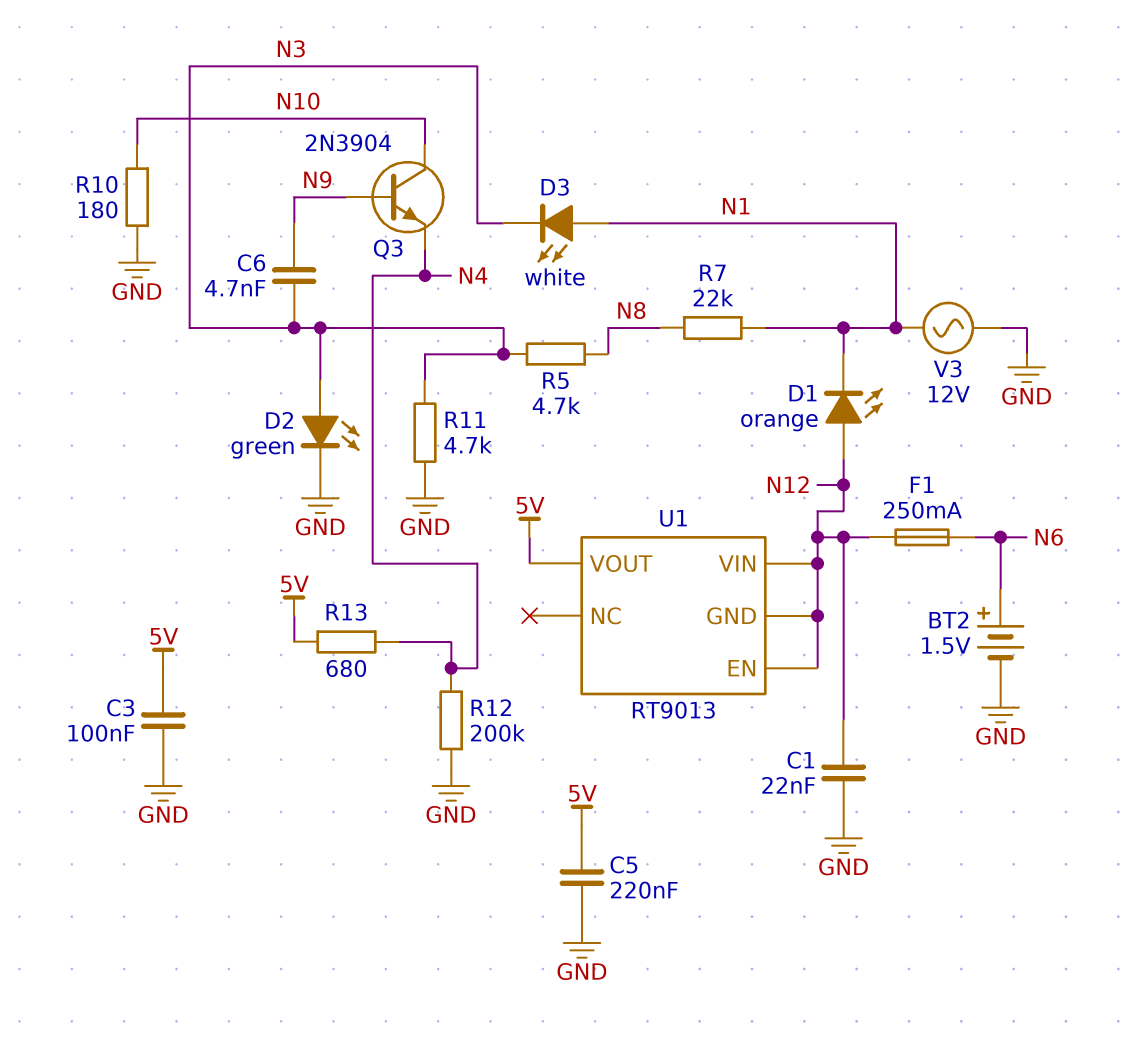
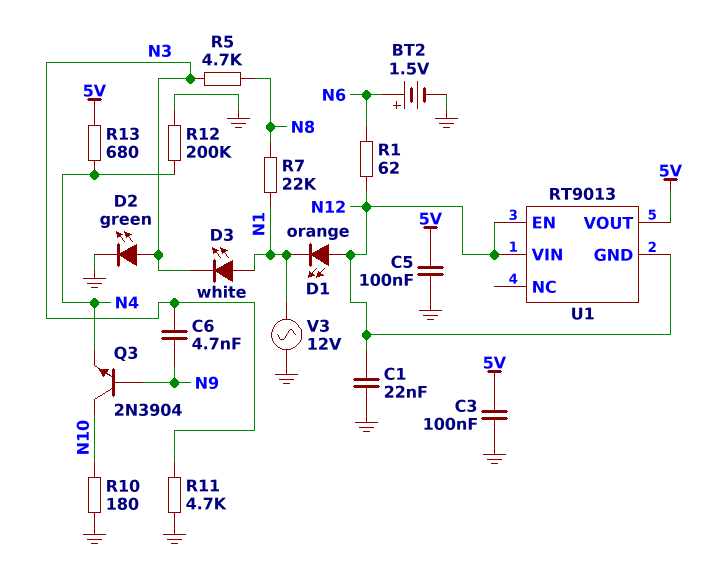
C5: 220nF (5V, GND) -> 100nF (5V, GND)
F1: 250mA (N6, N12) -> none
R1: none -> 62 (N6, N12)

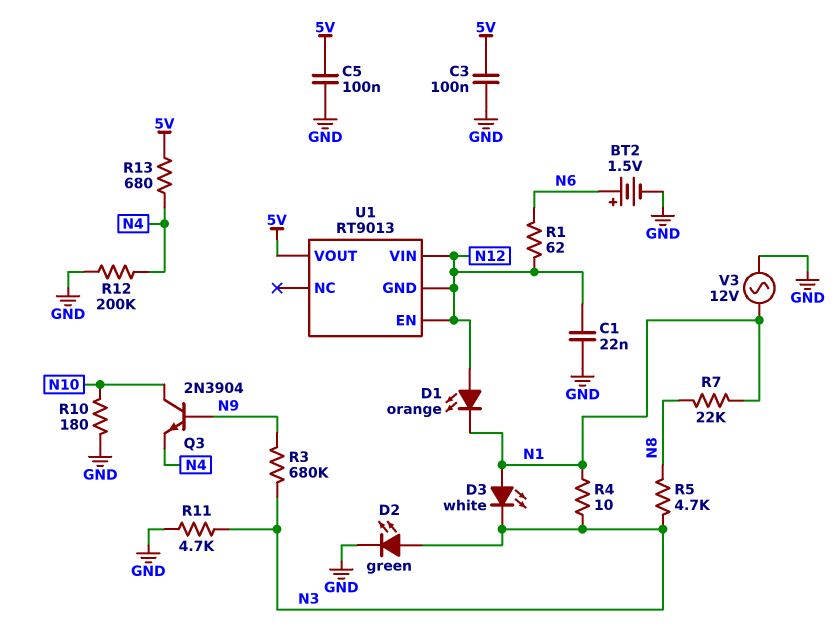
C6: 4.7nF (N3, N9) -> none
R3: none -> 680k (N3, N9)
R4: none -> 10 (N1, N3)

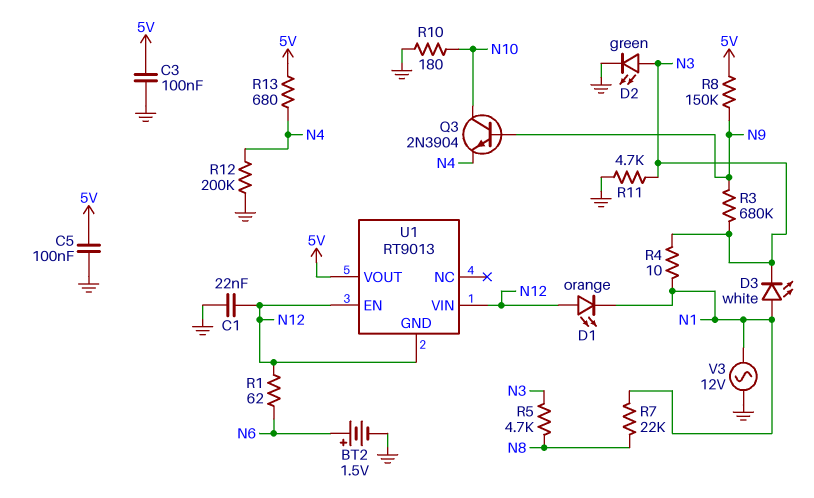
R8: none -> 150k (5V, N9)

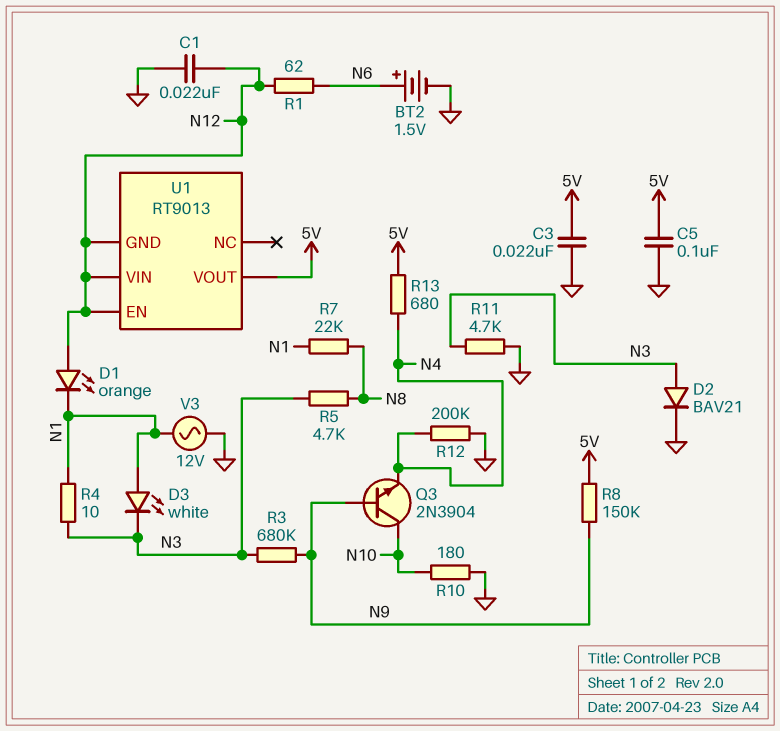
C3: 100nF (5V, GND) -> 22nF (5V, GND)
D2: LED green (A N3, K GND) -> diode BAV21 (A N3, K GND)

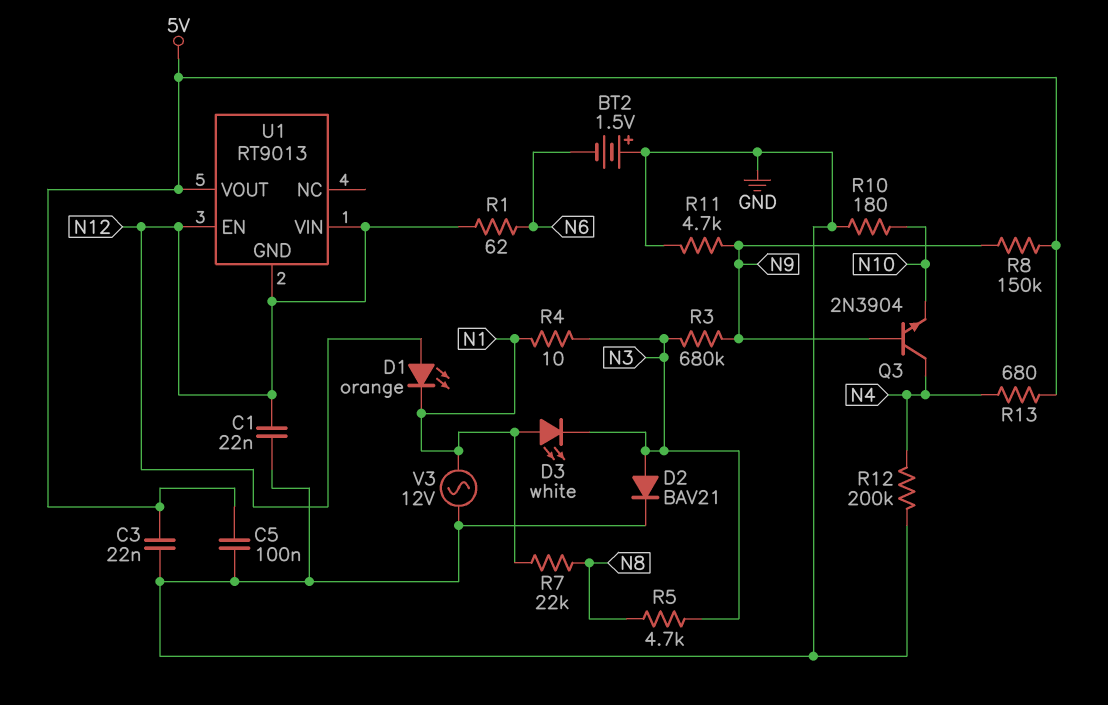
BT2: 1.5V (plus N6, minus GND) -> 1.5V (plus GND, minus N6)
Q3: NPN 2N3904 (B N9, C N10, E N4) -> NPN 2N3904 (B N9, C N4, E N10)
R11: 4.7k (GND, N3) -> 4.7k (GND, N9)

